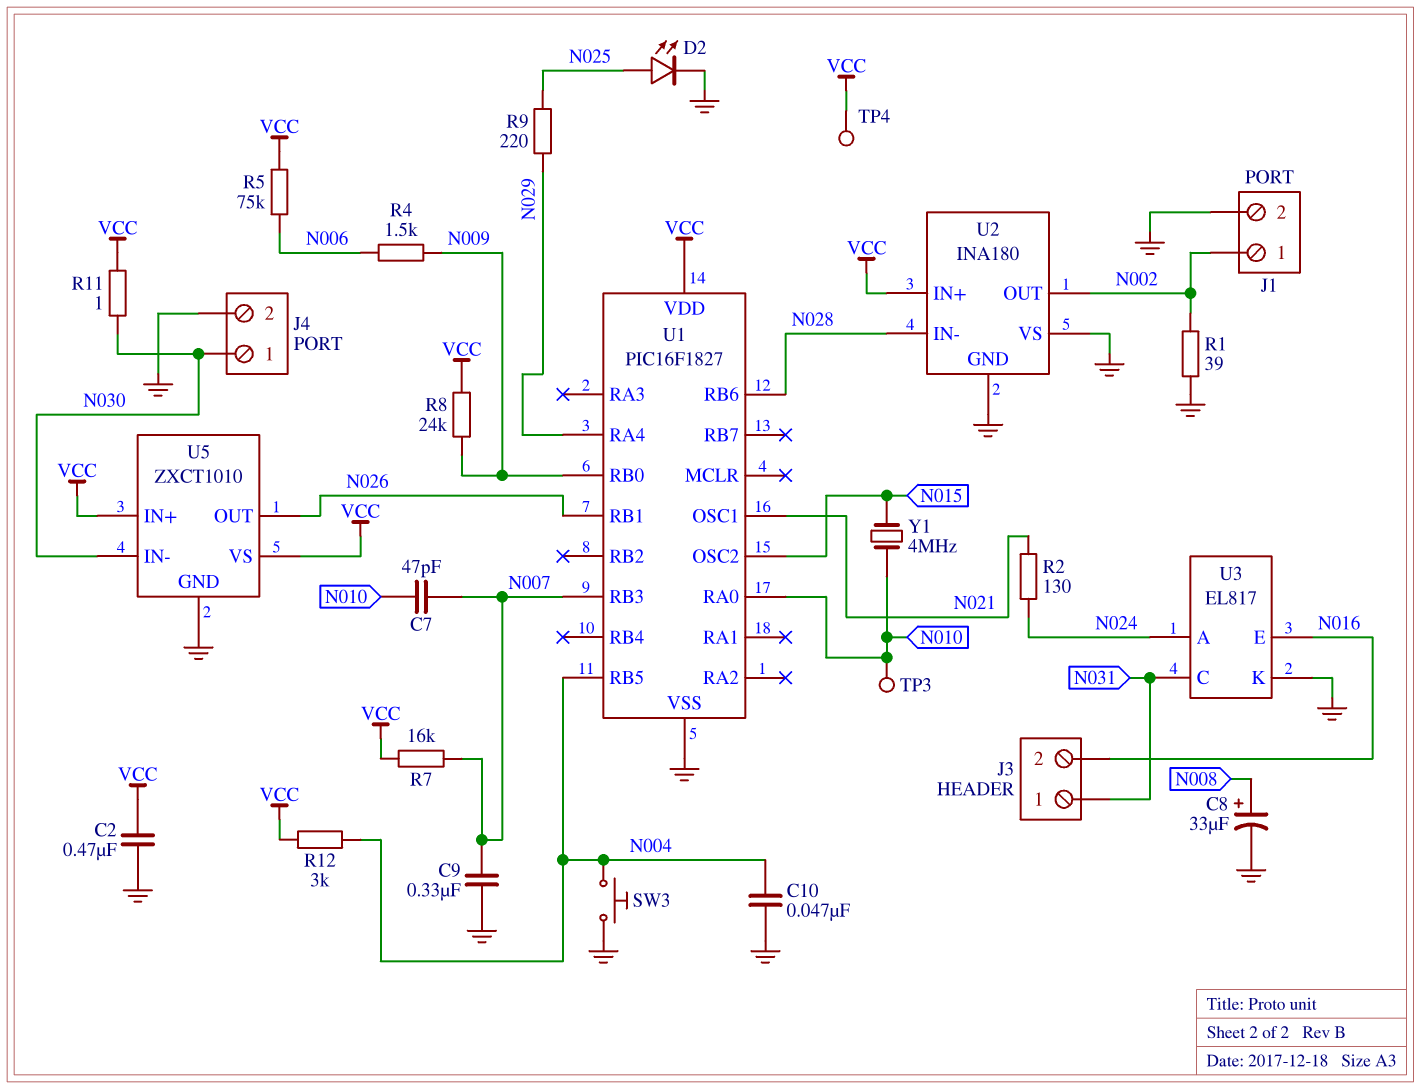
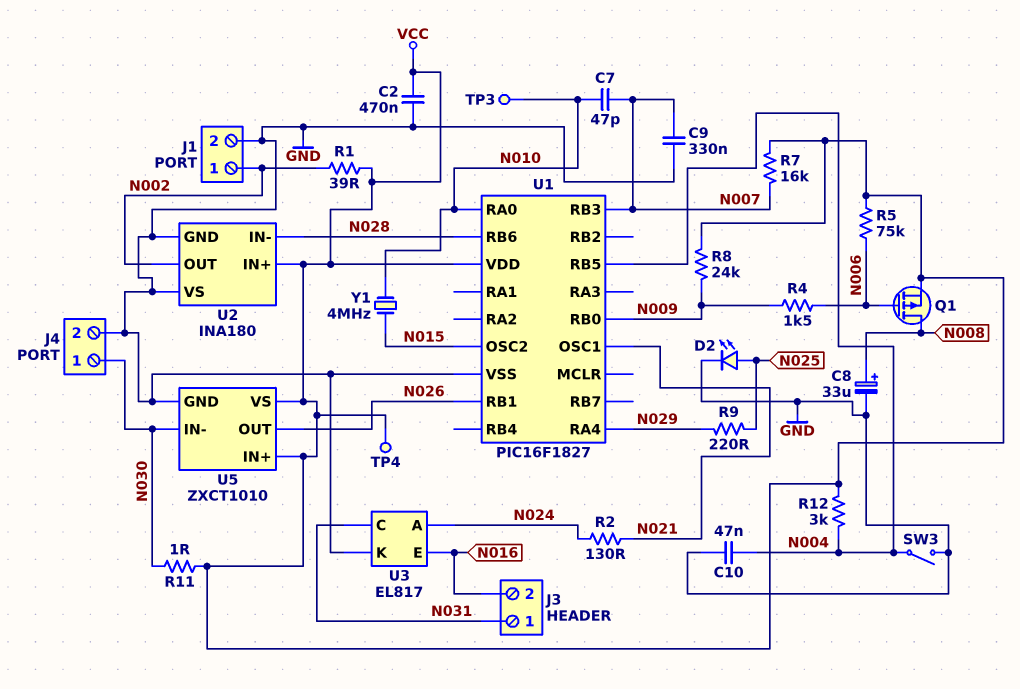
Q1: none -> PMOS (G N006, D N008, S VCC)
R1: 39 (GND, N002) -> 39 (N002, VCC)
SW3: button (GND, N004) -> switch (GND, N004)

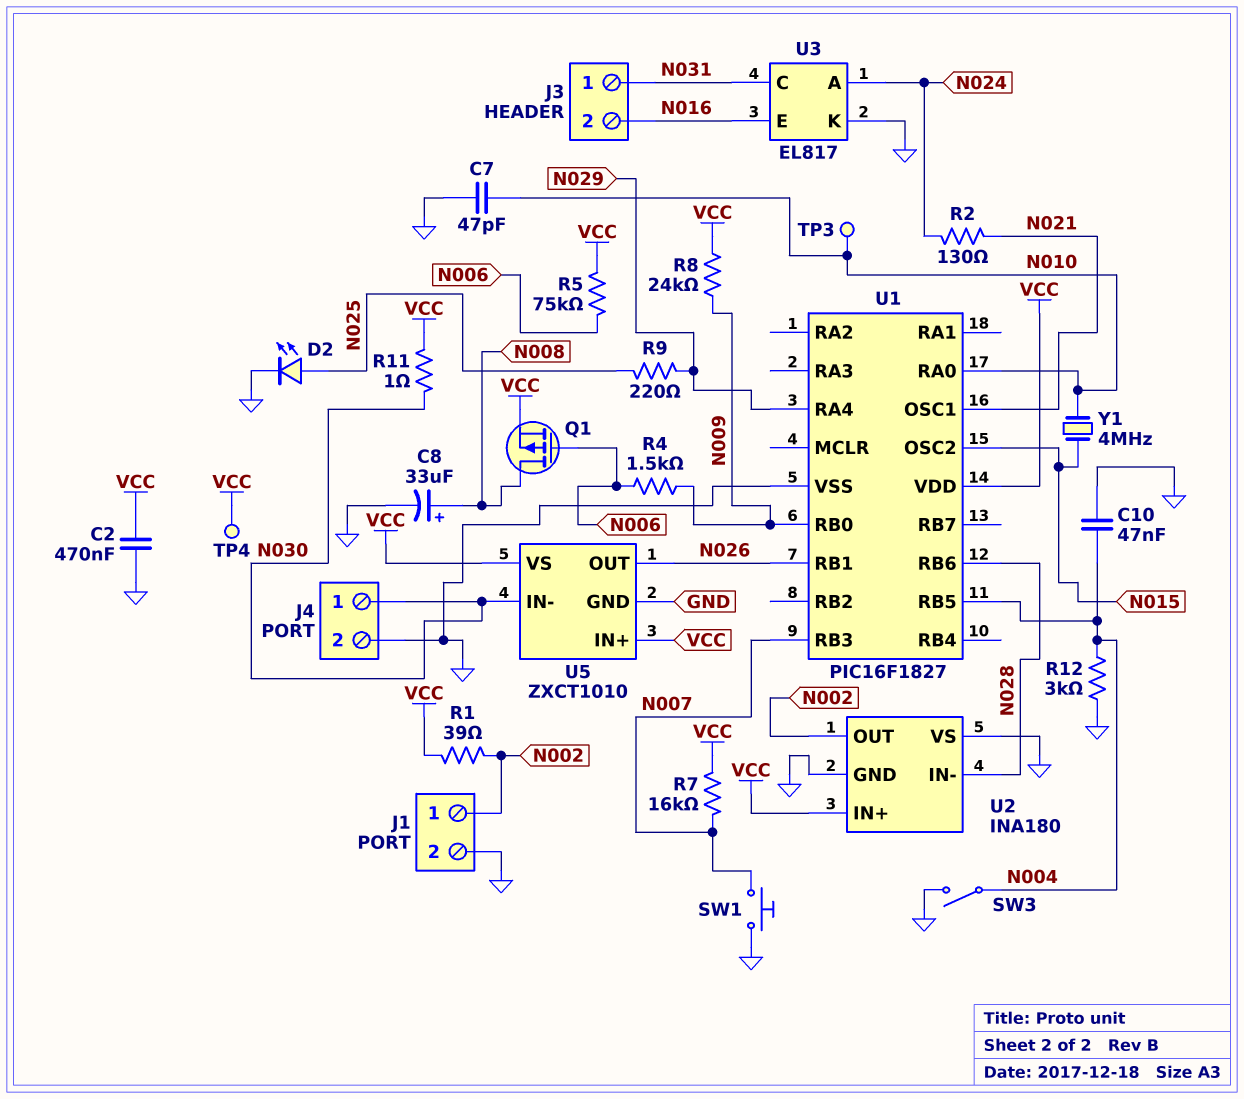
C7: 47pF (N007, N010) -> 47pF (GND, N010)
C9: 330nF (GND, N007) -> none
R12: 3k (N004, VCC) -> 3k (GND, N004)
SW1: none -> button (GND, N007)

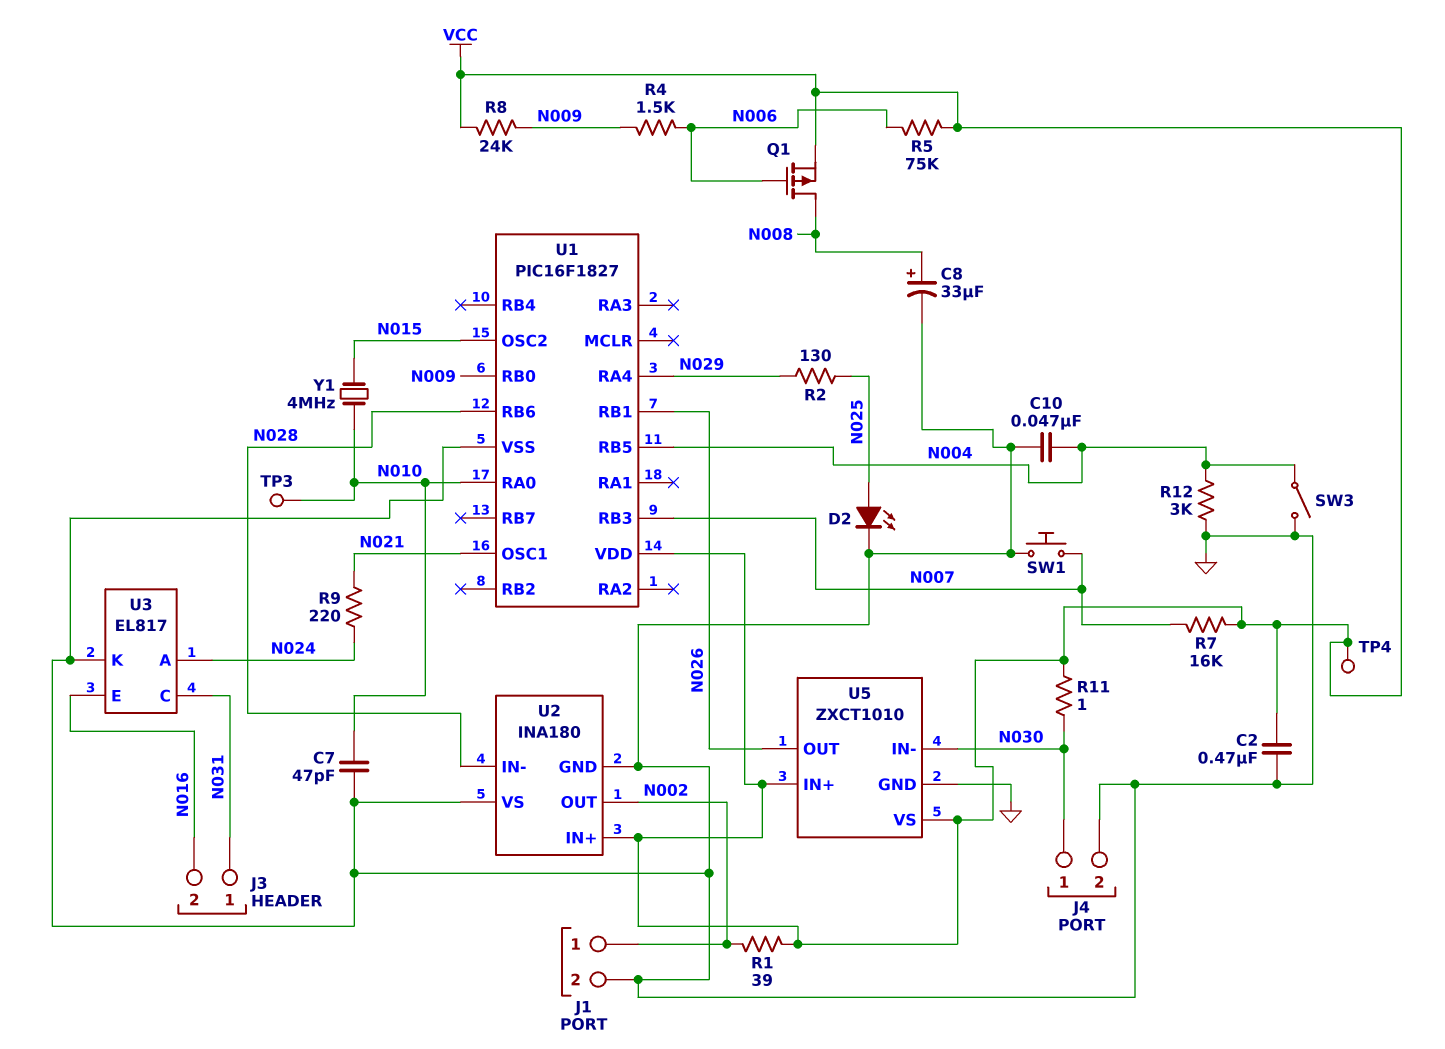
R2: 130 (N021, N024) -> 130 (N025, N029)
R9: 220 (N025, N029) -> 220 (N021, N024)

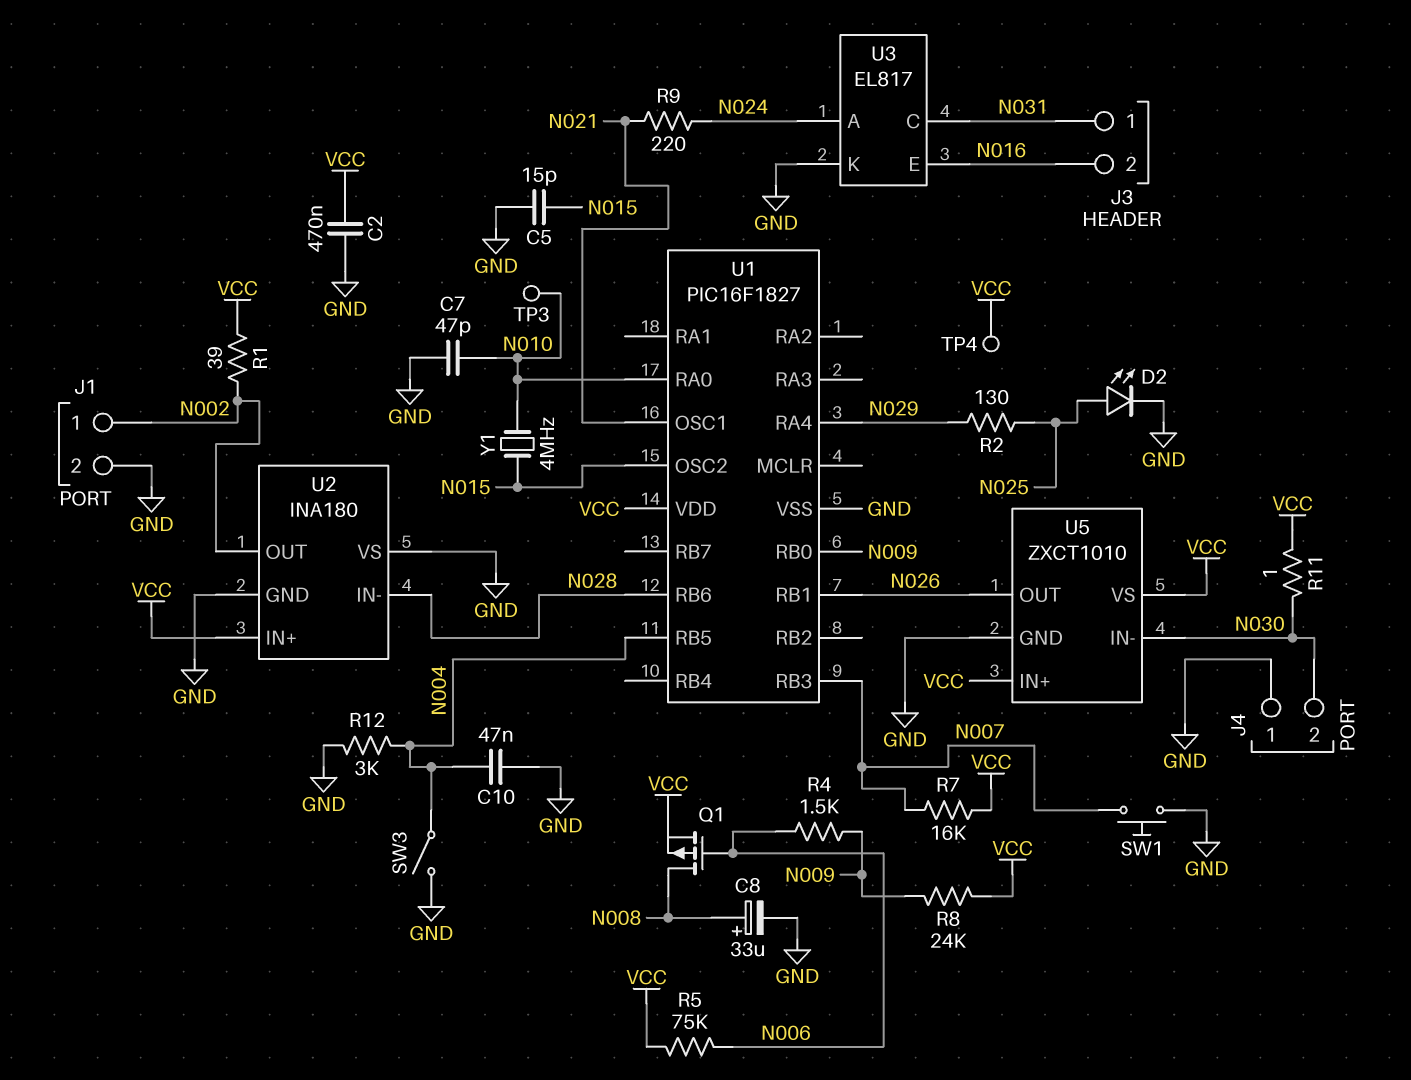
C5: none -> 15pF (GND, N015)
J4 pin 1: N030 -> GND
J4 pin 2: GND -> N030

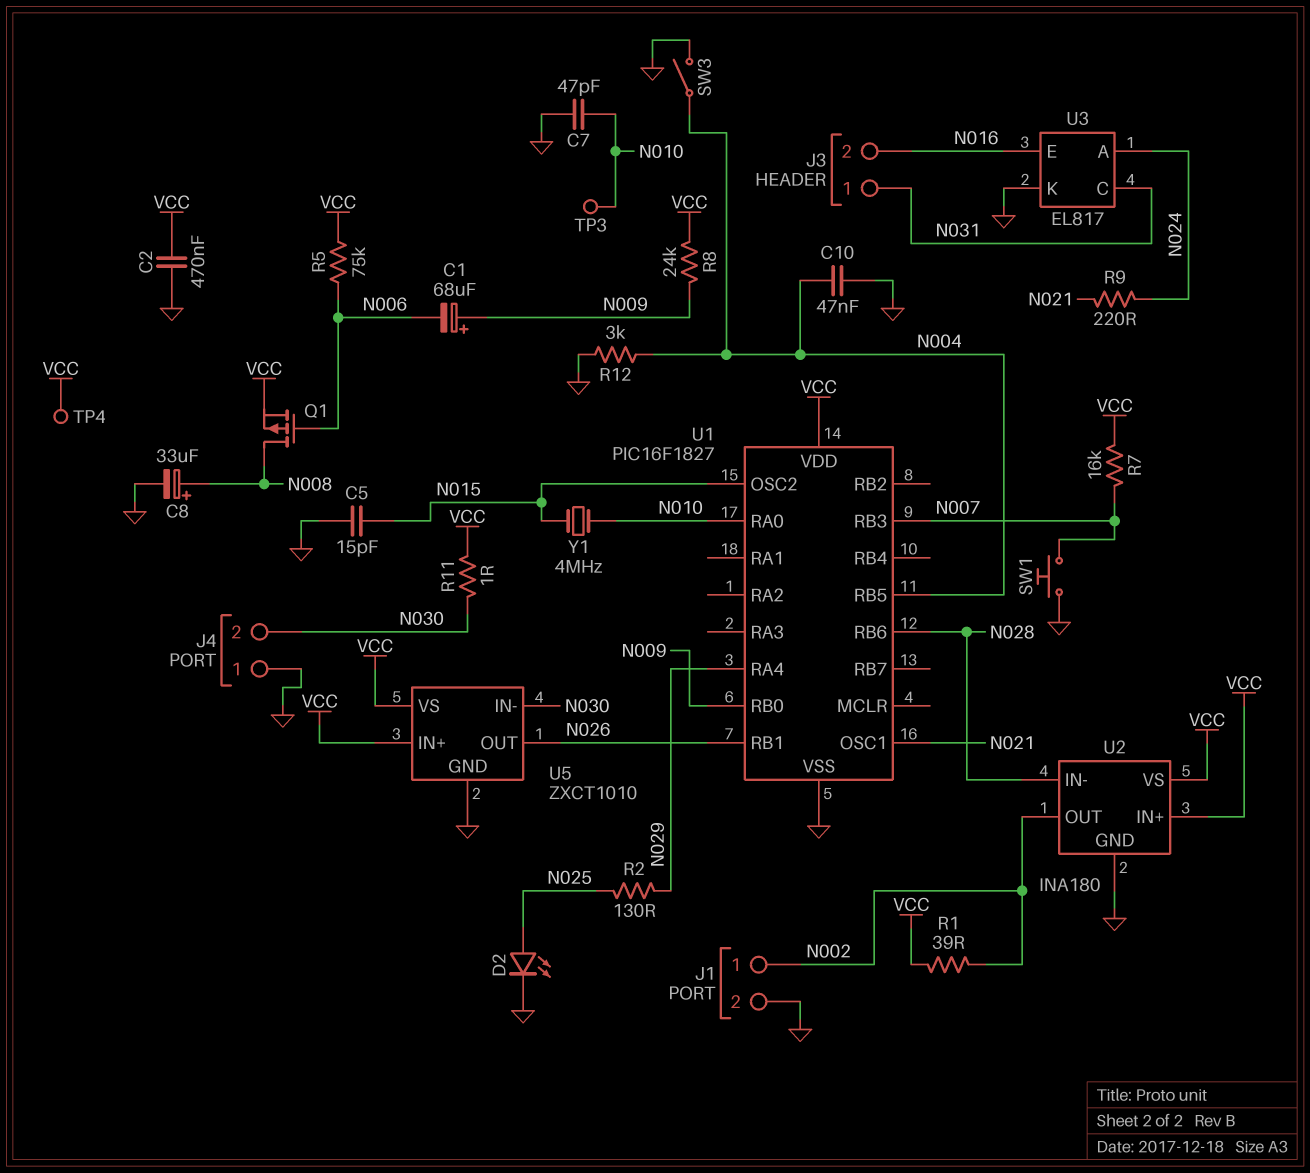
C1: none -> 68uF (plus N009, minus N006)
R4: 1.5k (N006, N009) -> none
U2 pin VS: GND -> VCC

